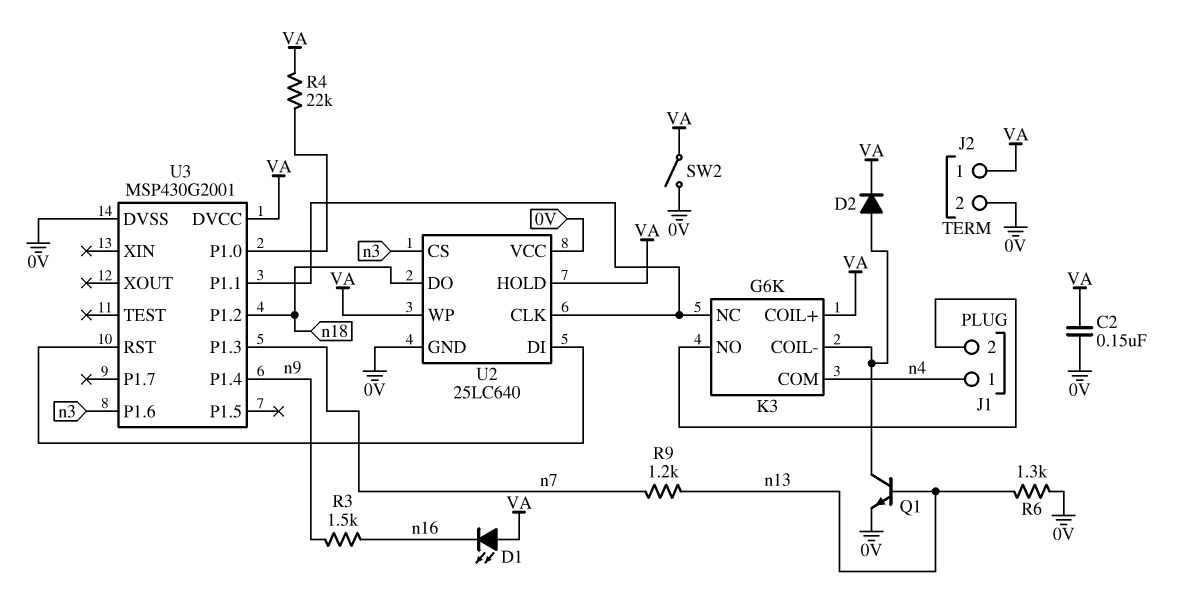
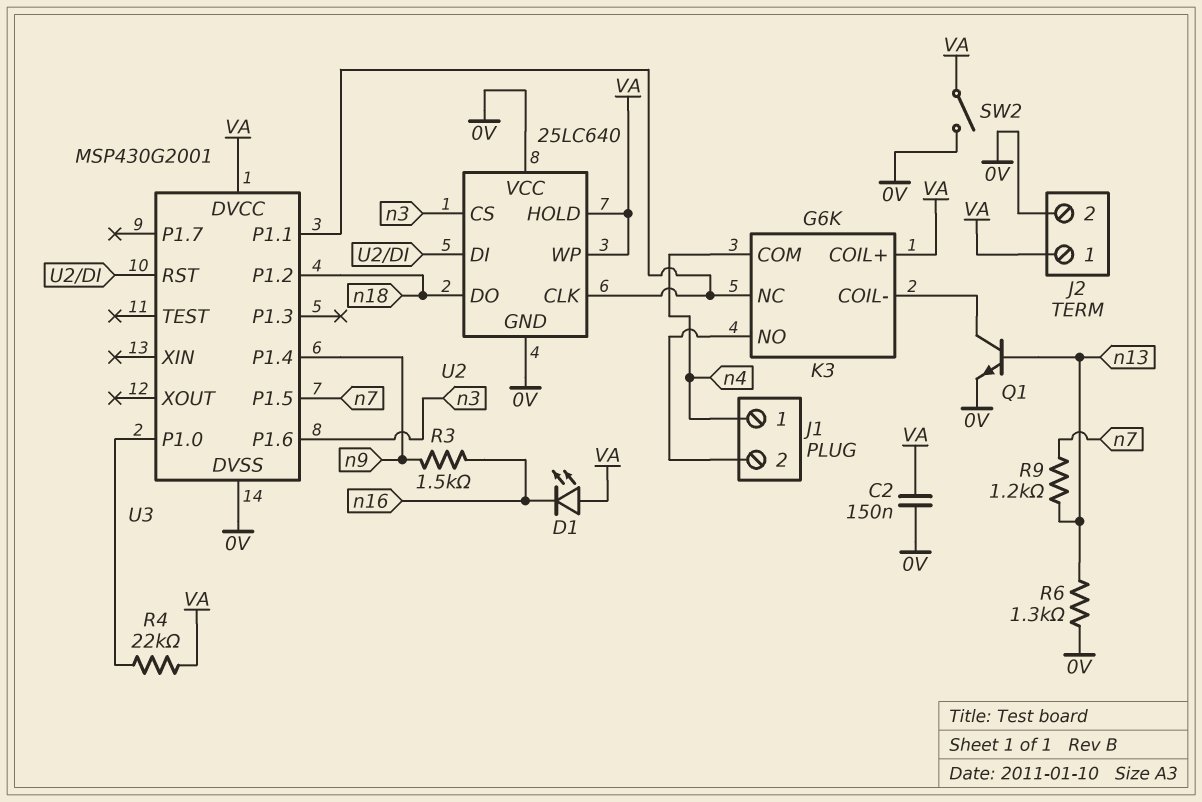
D2: diode (A K3/COIL-, K VA) -> none
U3 pin P1.3: n7 -> none
U3 pin P1.5: none -> n7

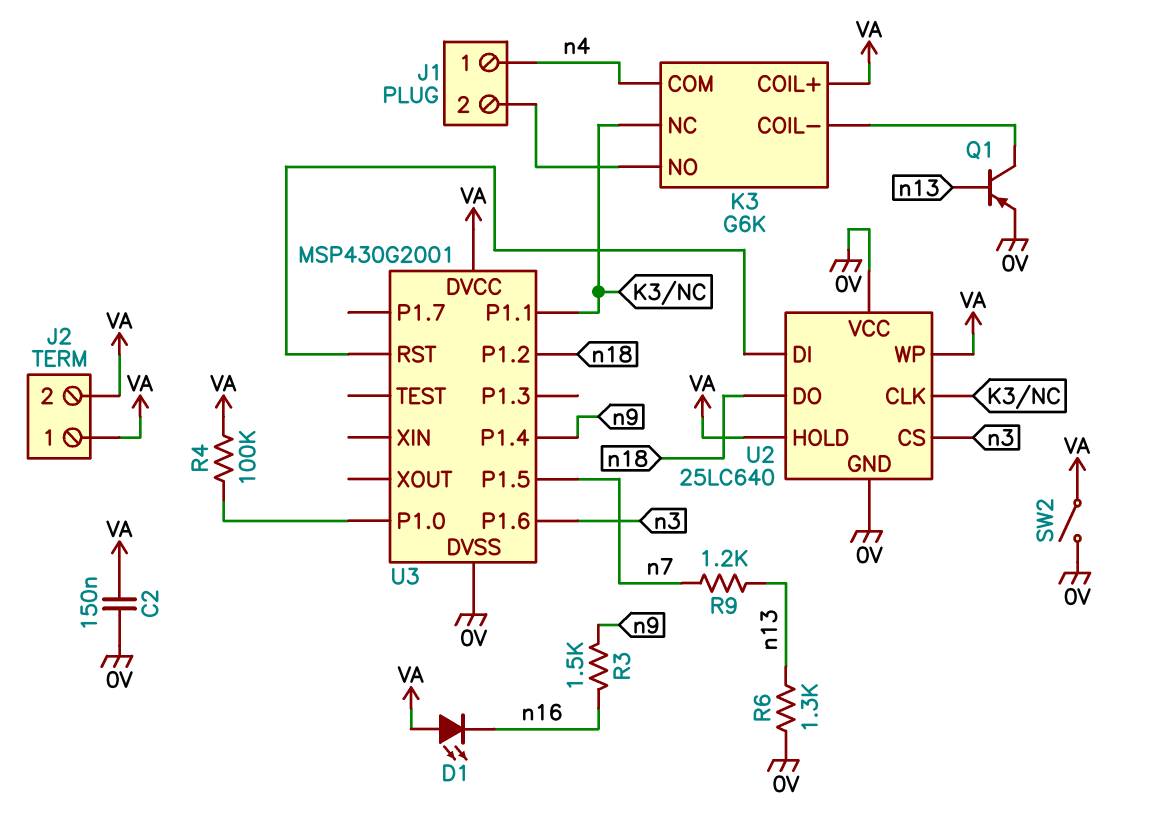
J2 pin 2: 0V -> VA
Q1: NPN (B n13, C K3/COIL-, E 0V) -> PNP (B n13, C K3/COIL-, E 0V)
R4: 22k (U3/P1.0, VA) -> 100k (U3/P1.0, VA)

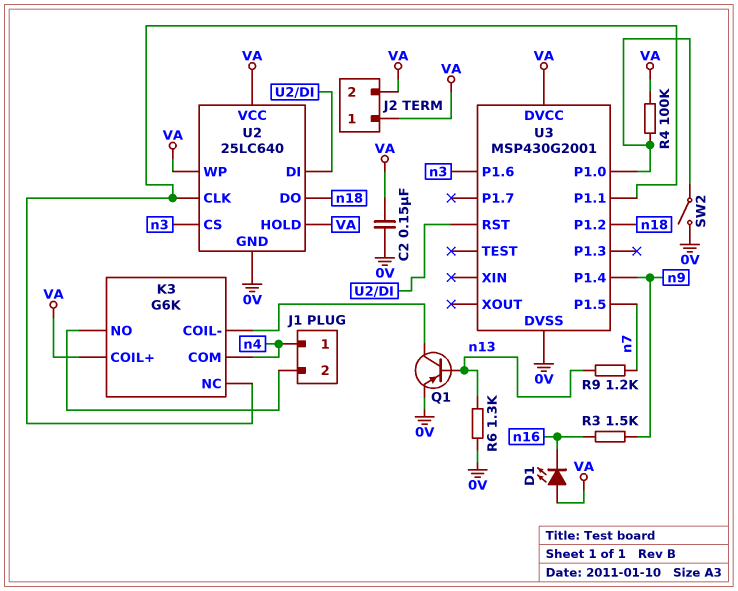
SW2: switch (0V, VA) -> switch (0V, U3/P1.0)
U2 pin VCC: 0V -> VA

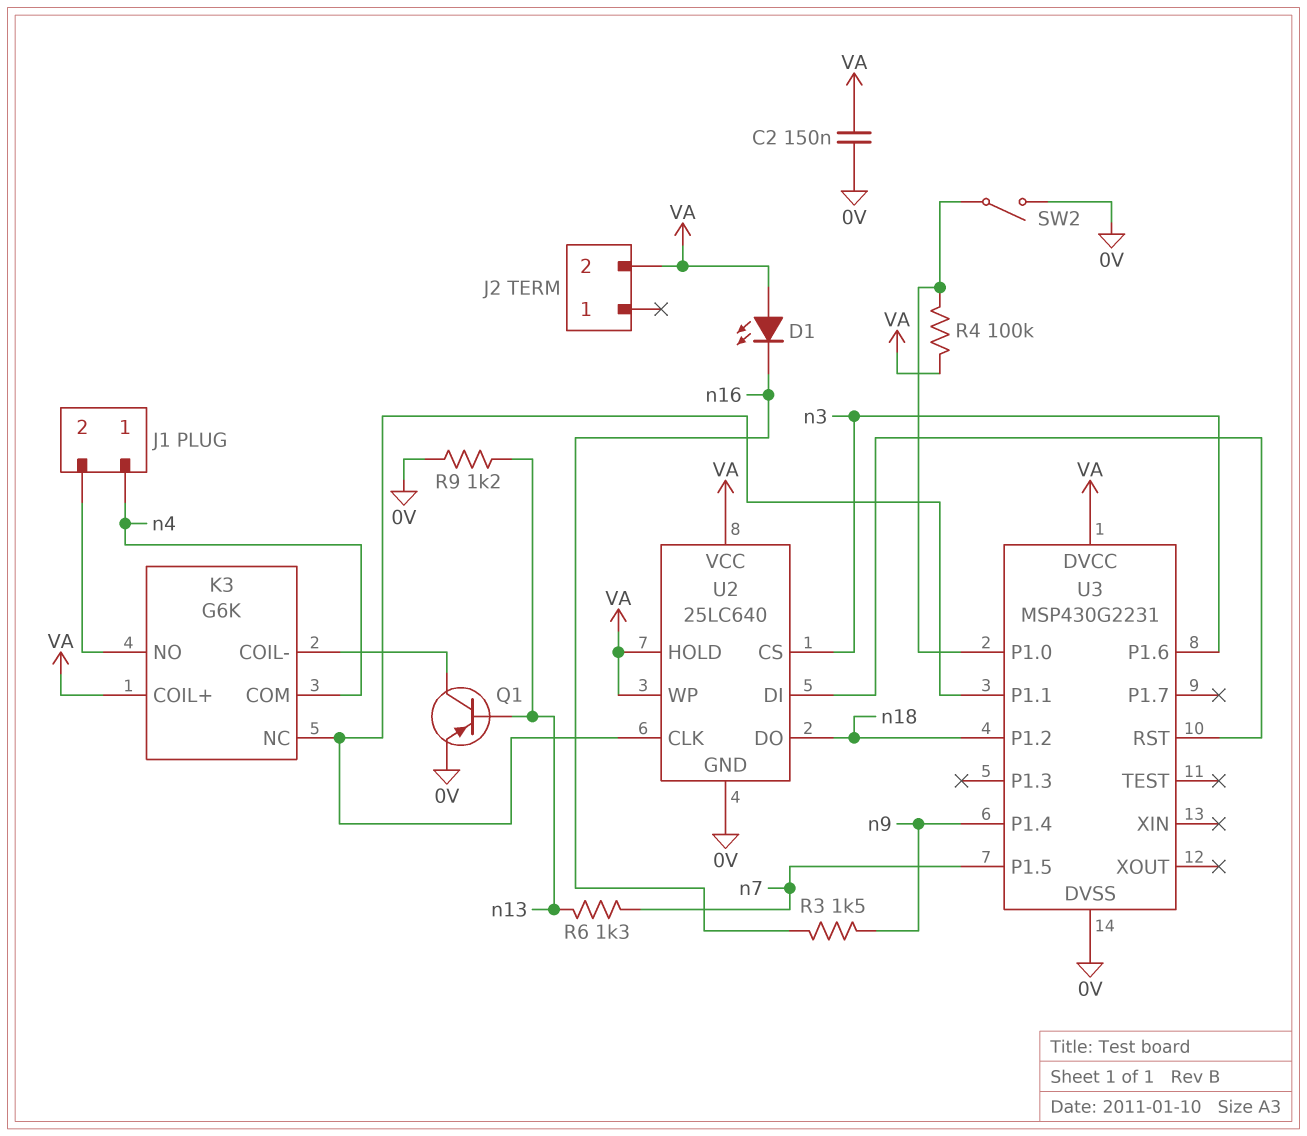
J2 pin 1: VA -> none
R6: 1.3k (0V, n13) -> 1.3k (n7, n13)
R9: 1.2k (n7, n13) -> 1.2k (0V, n13)
U3: MSP430G2001 -> MSP430G2231

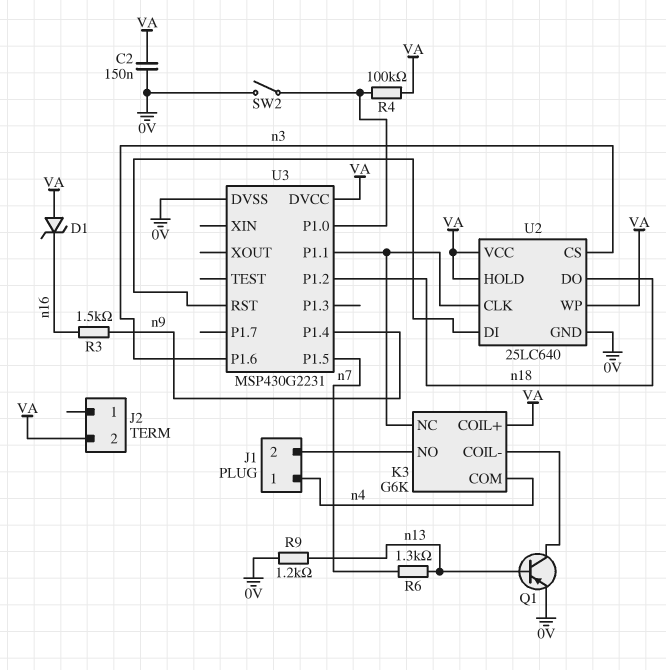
D1: LED (A VA, K n16) -> zener (A VA, K n16)

